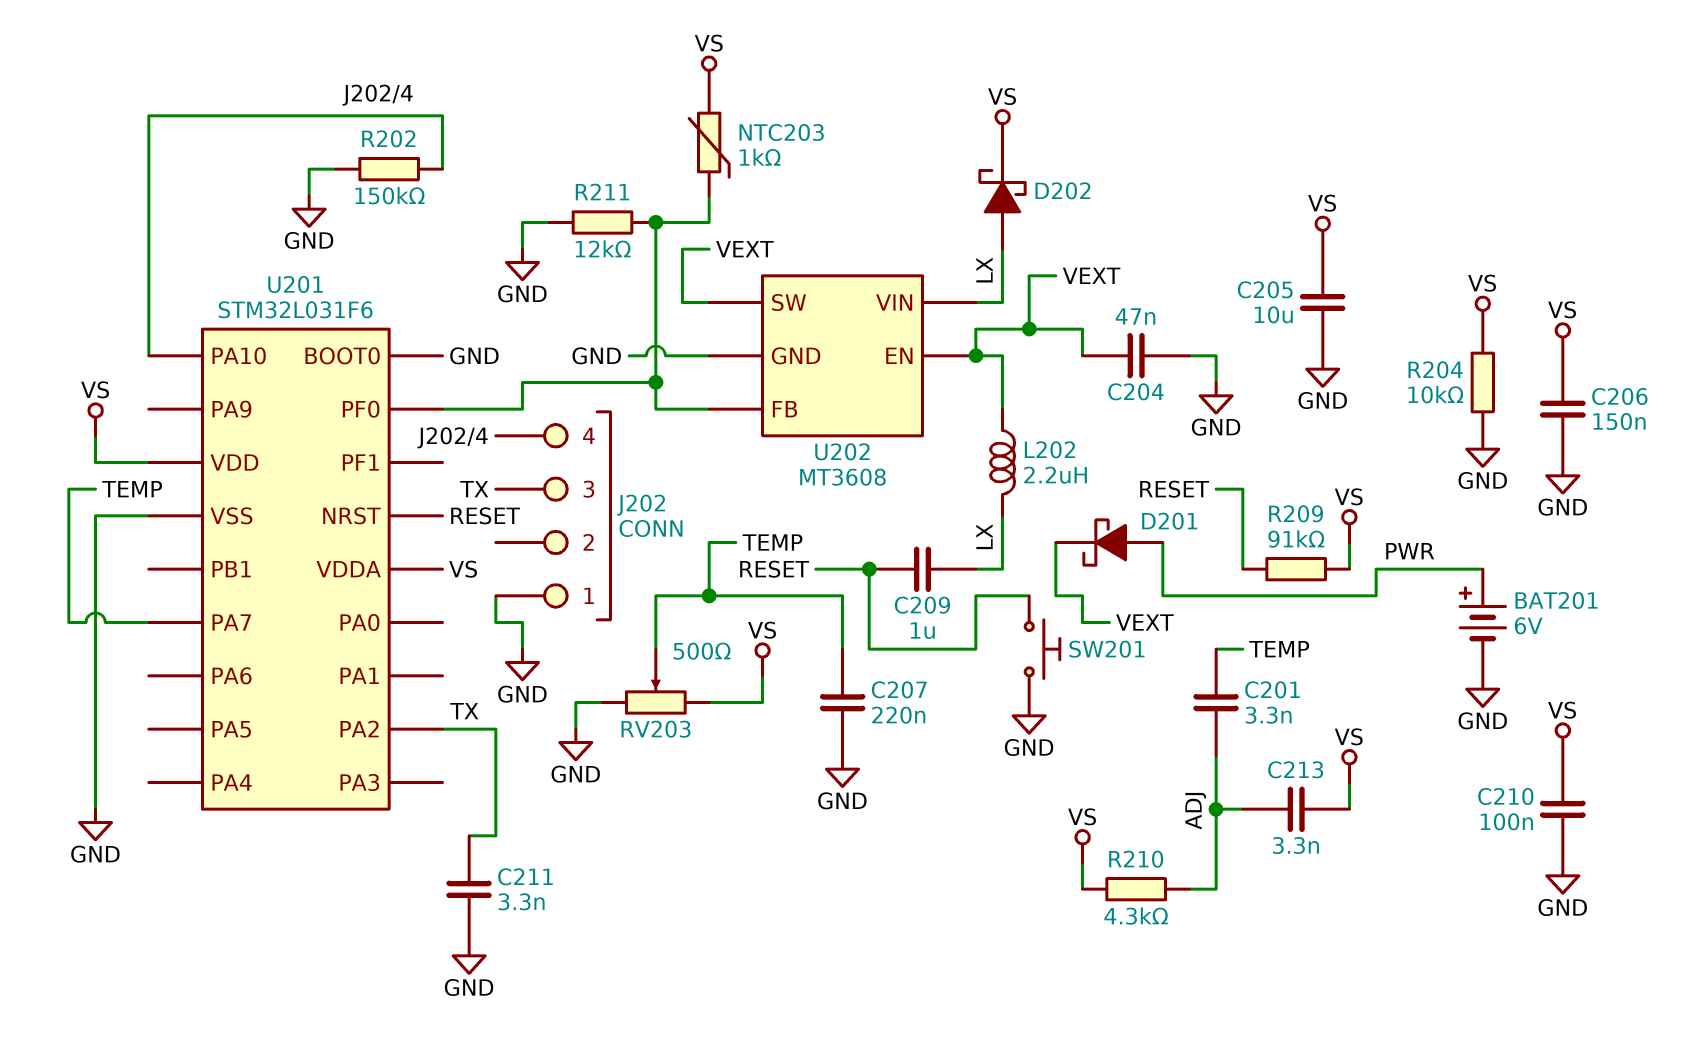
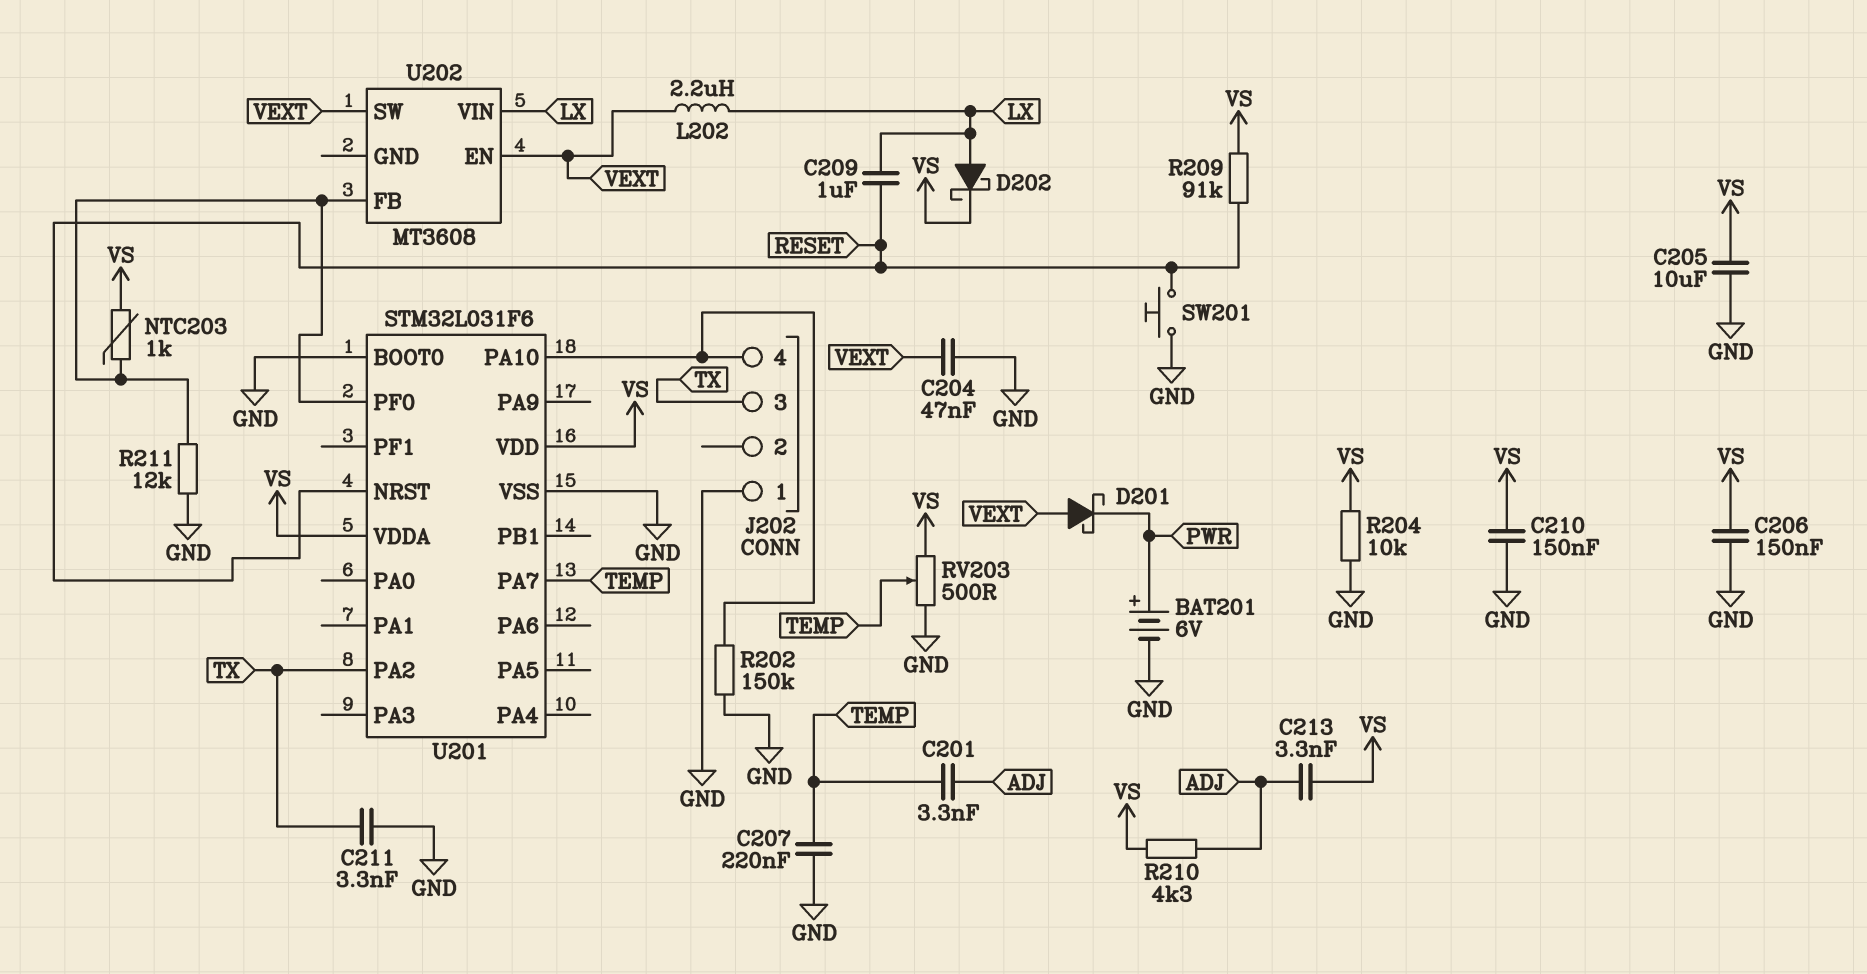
C210: 100nF (GND, VS) -> 150nF (GND, VS)
D201: schottky (A PWR, K VEXT) -> schottky (A VEXT, K PWR)
U202 pin GND: GND -> none

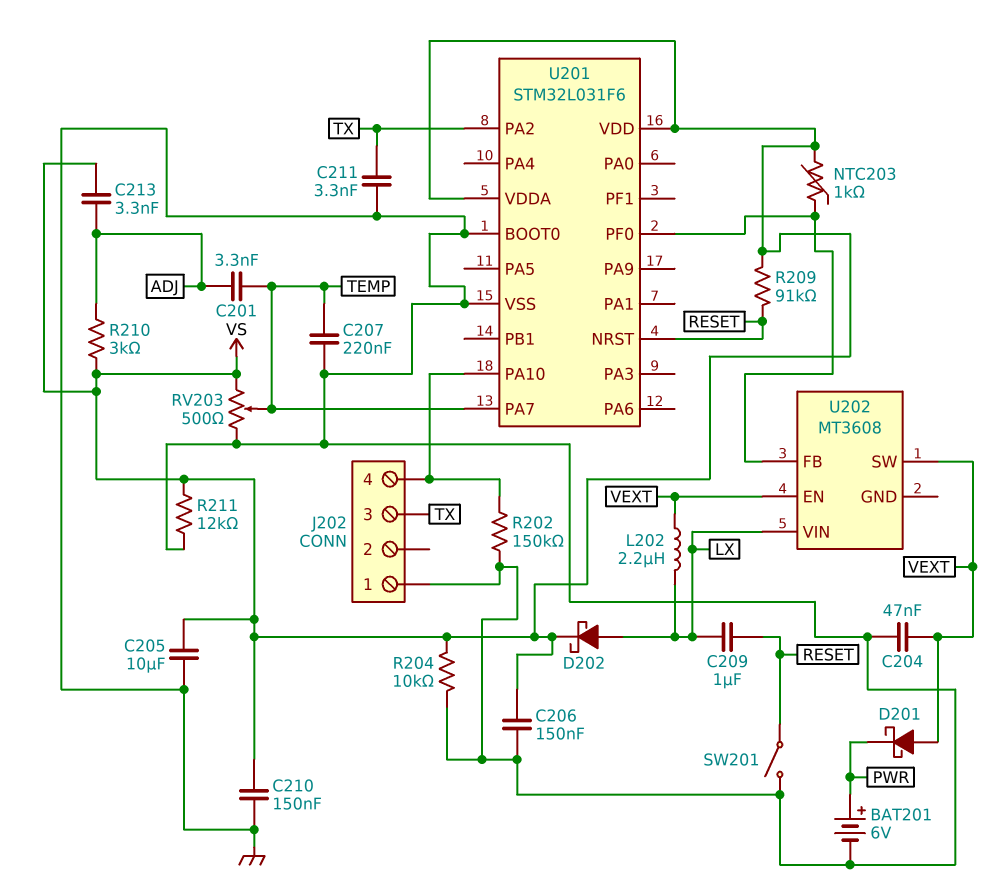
R210: 4.3k (ADJ, VS) -> 3k (ADJ, VS)
R211: 12k (GND, U201/PF0) -> 12k (GND, VS)
SW201: button (GND, RESET) -> switch (GND, RESET)

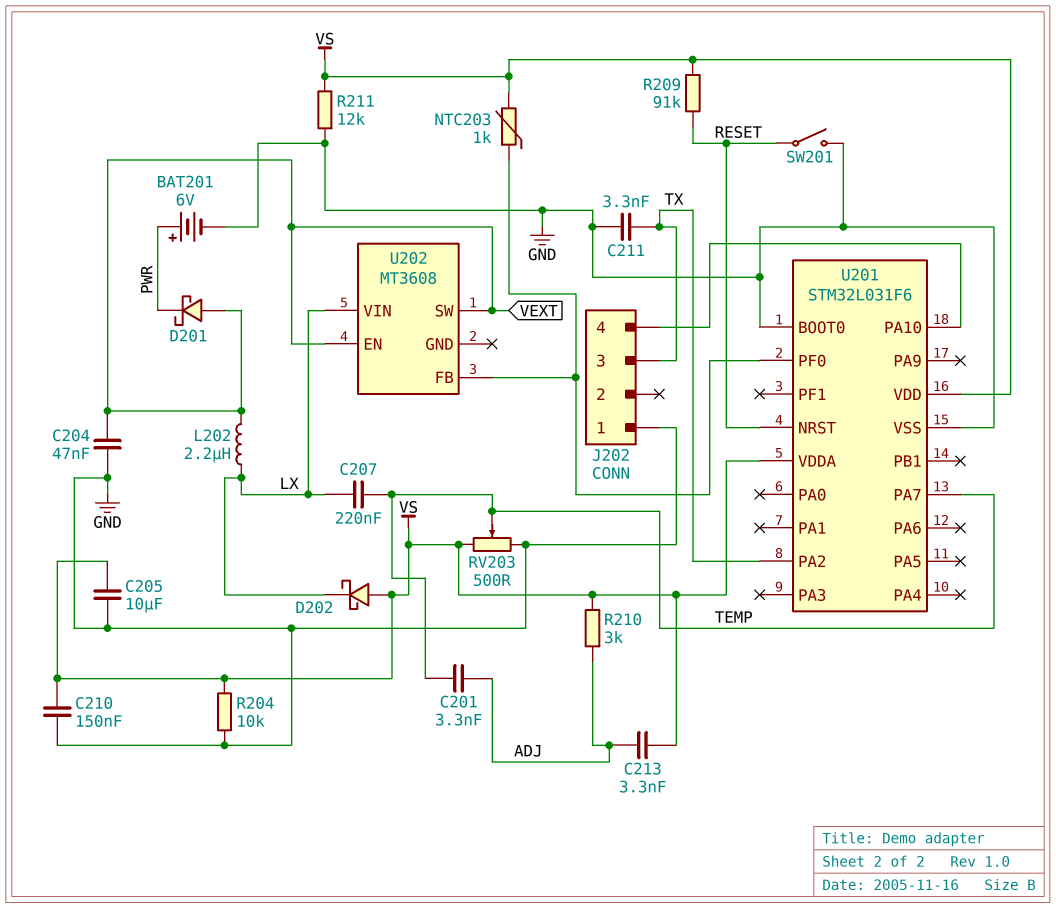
C206: 150nF (GND, VS) -> none
C207: 220nF (GND, TEMP) -> 220nF (LX, TEMP)
C209: 1uF (LX, RESET) -> none
D202: schottky (A LX, K VS) -> schottky (A VS, K LX)
R202: 150k (GND, J202/4) -> none

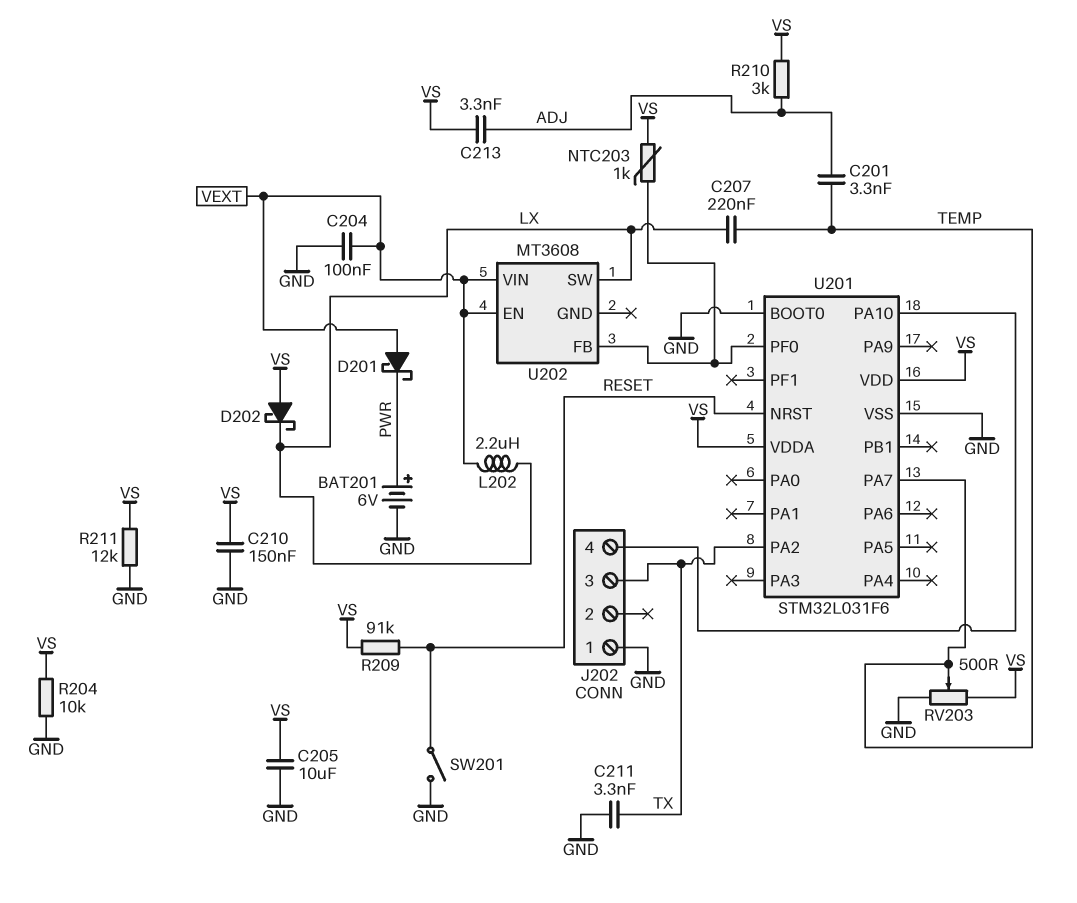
C204: 47nF (GND, VEXT) -> 100nF (GND, VEXT)
U202 pin SW: VEXT -> LX
U202 pin VIN: LX -> VEXT

